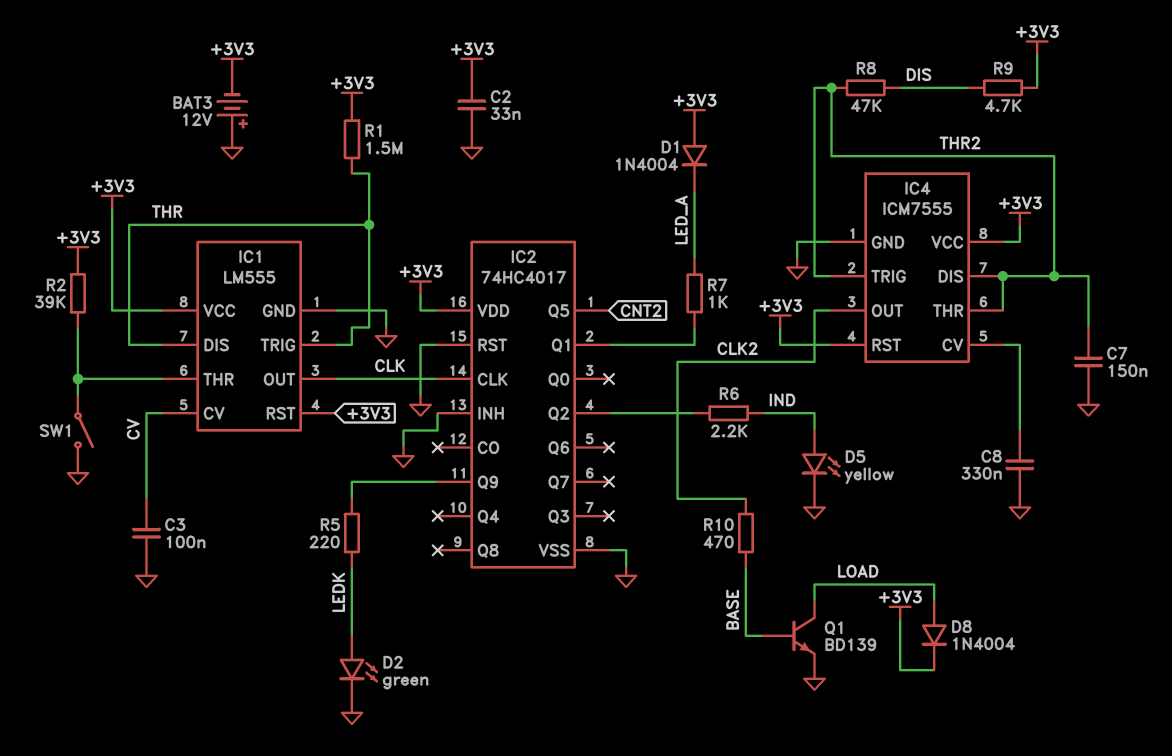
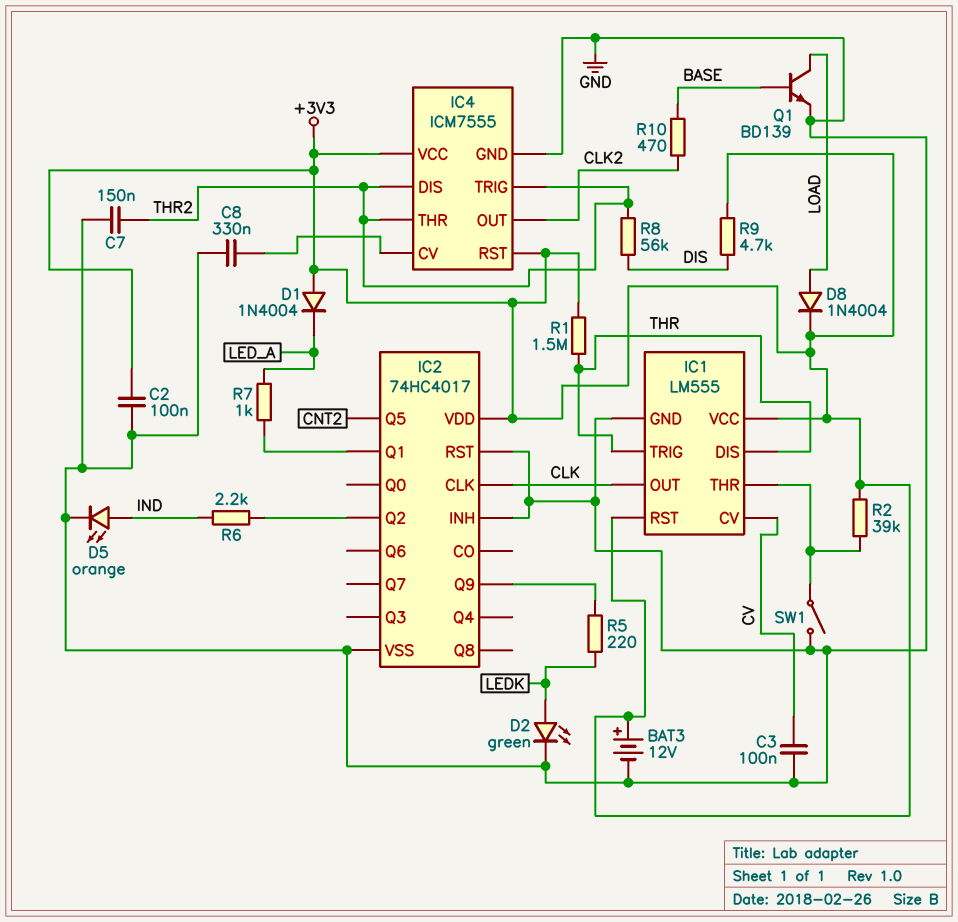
BAT3: 12V (plus GND, minus +3V3) -> 12V (plus +3V3, minus GND)
C2: 33nF (+3V3, GND) -> 100nF (+3V3, GND)
D5: LED yellow (A IND, K GND) -> LED orange (A IND, K GND)
R8: 47k (DIS, THR2) -> 56k (DIS, THR2)

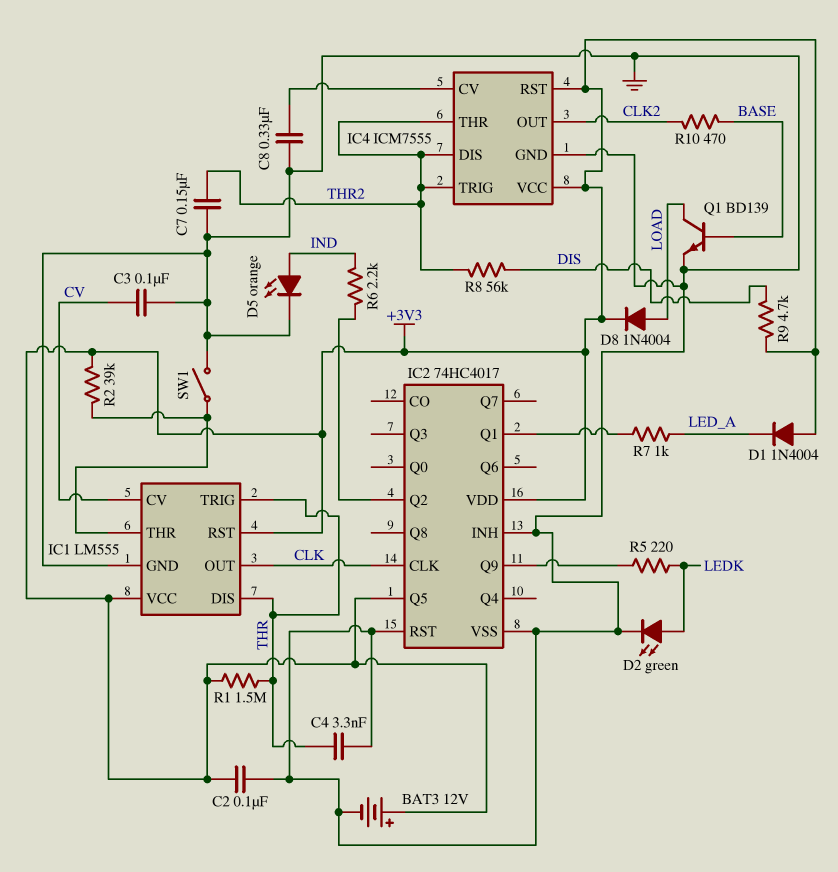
C4: none -> 3.3nF (GND, THR)
IC2 pin Q5: CNT2 -> +3V3

